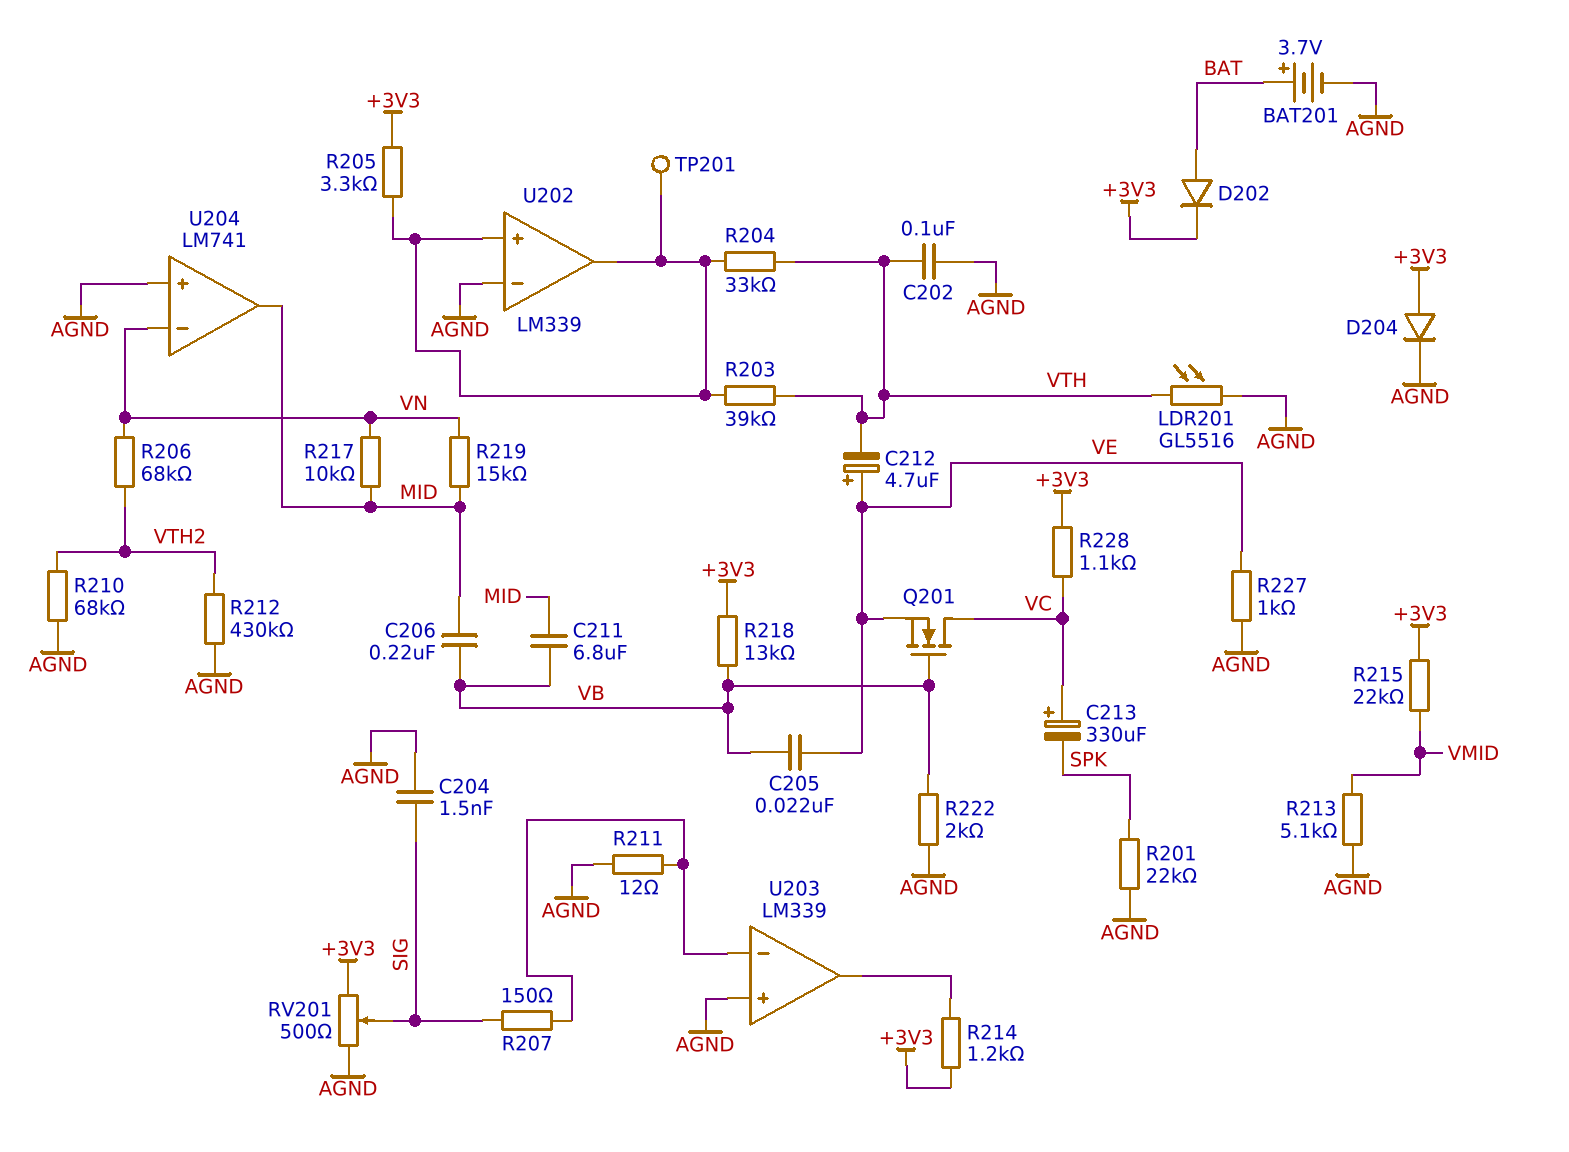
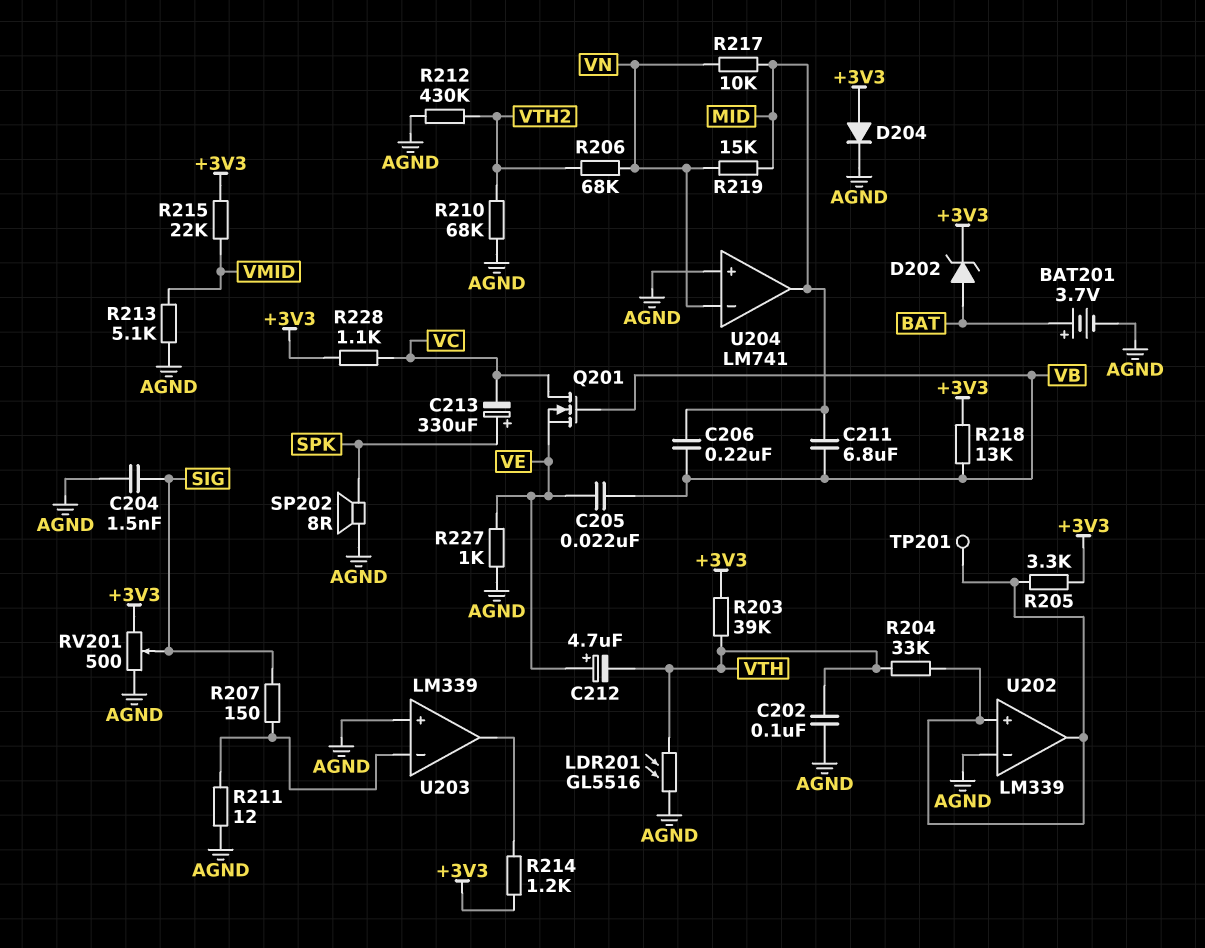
C213: 330uF (plus VC, minus SPK) -> 330uF (plus SPK, minus VC)
D202: diode (A BAT, K +3V3) -> zener (A BAT, K +3V3)
R201: 22k (AGND, SPK) -> none
R203: 39k (U202/in+, VTH) -> 39k (+3V3, VTH)
R222: 2k (AGND, VB) -> none
SP202: none -> speaker 8R (AGND, SPK)

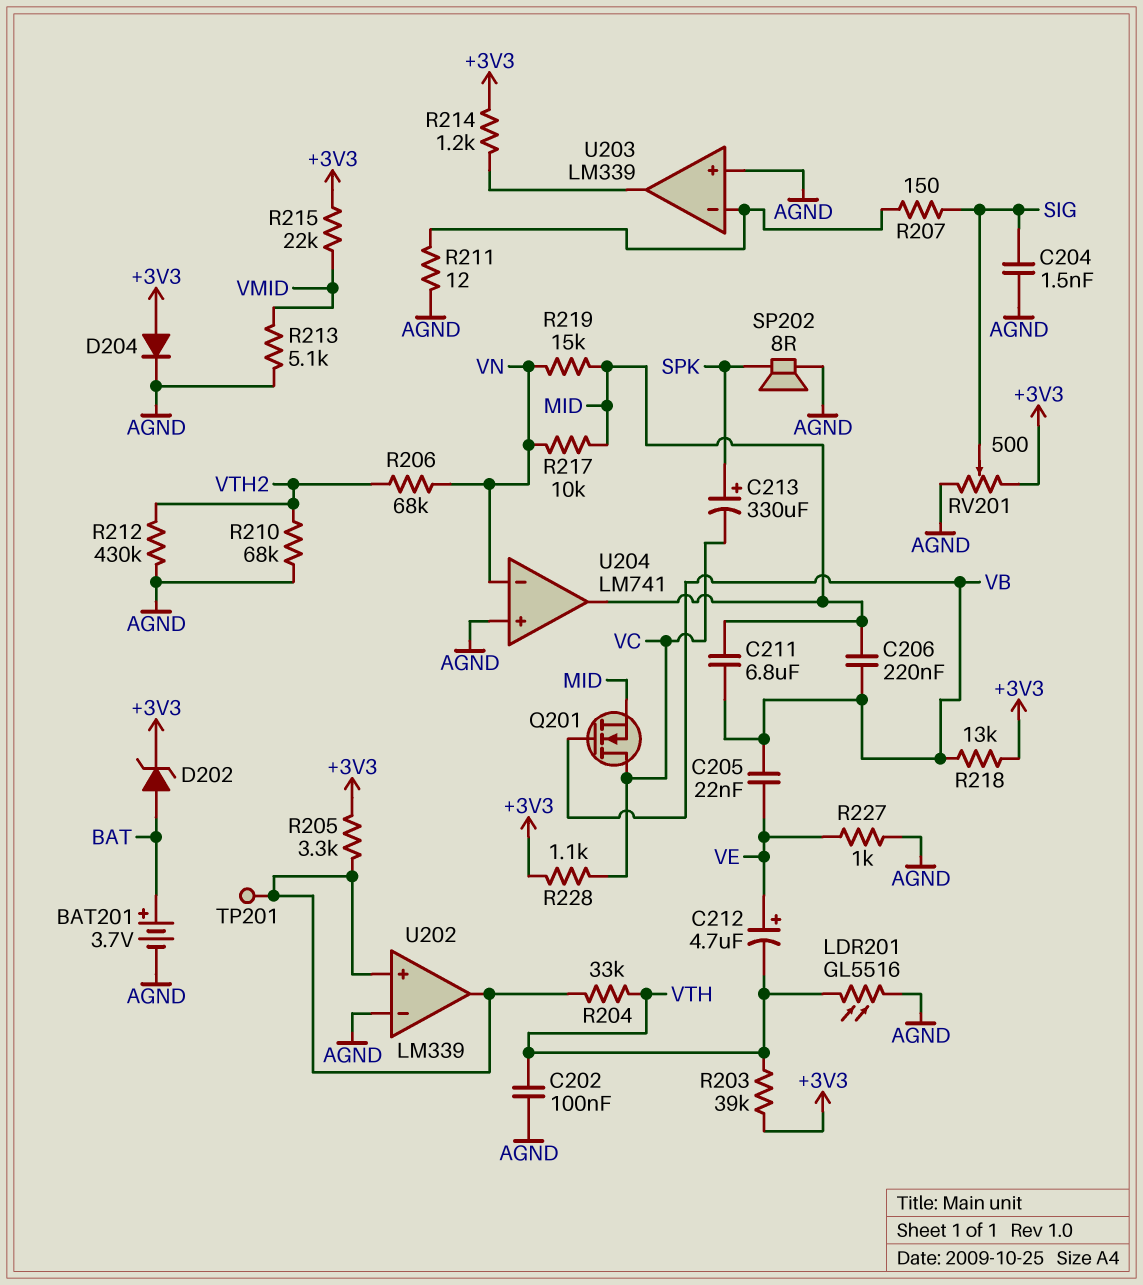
Q201: NMOS (G VB, D VC, S VE) -> NMOS (G VB, D VC, S MID)

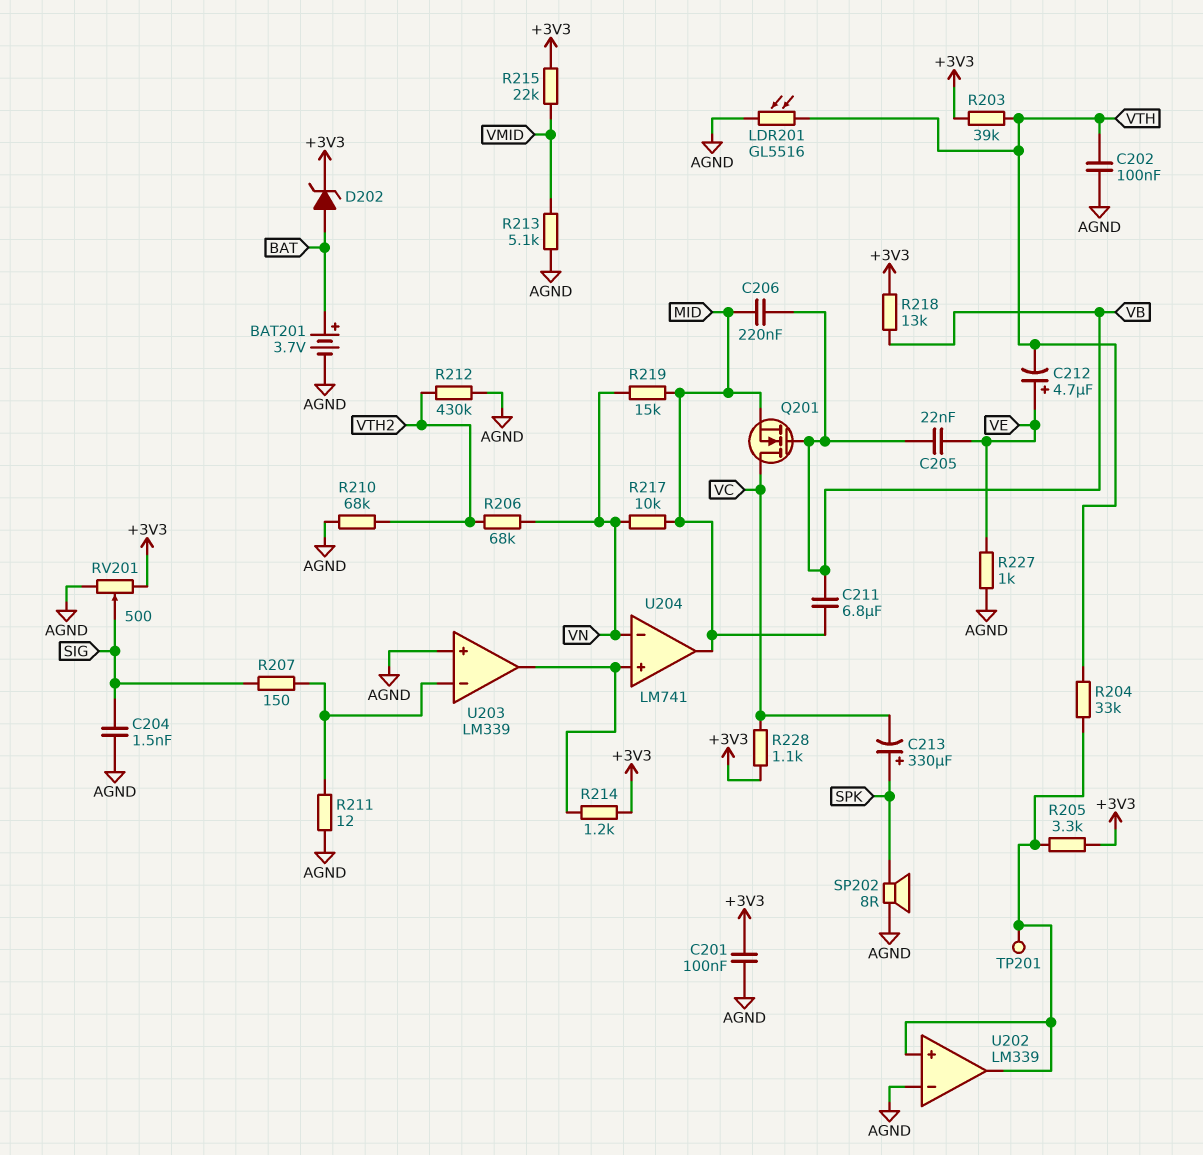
C201: none -> 100nF (+3V3, AGND)
D204: diode (A +3V3, K AGND) -> none
U204 pin in+: AGND -> U203/out

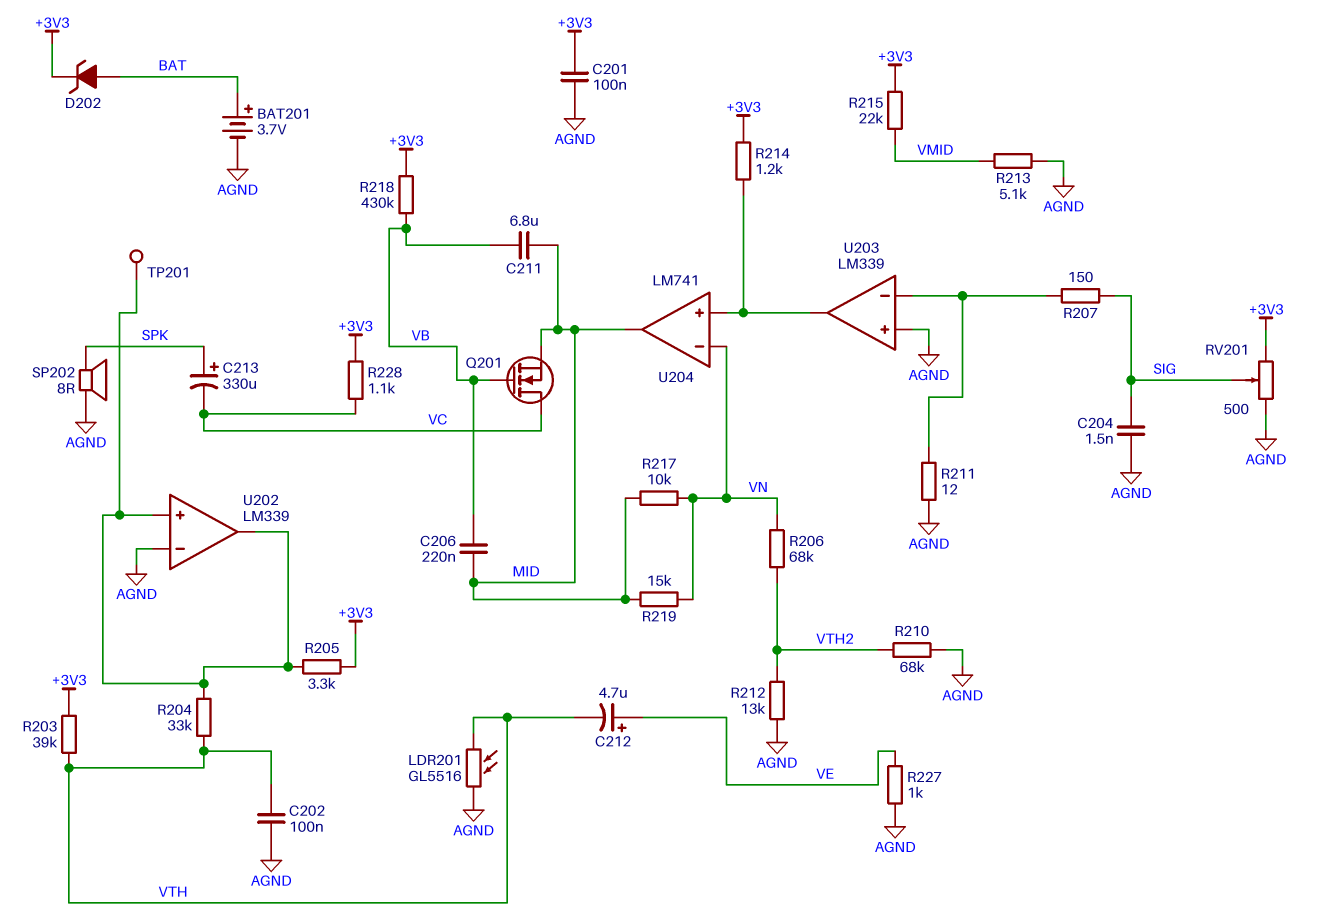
C205: 22nF (VB, VE) -> none
R212: 430k (AGND, VTH2) -> 13k (AGND, VTH2)
R218: 13k (+3V3, VB) -> 430k (+3V3, VB)

